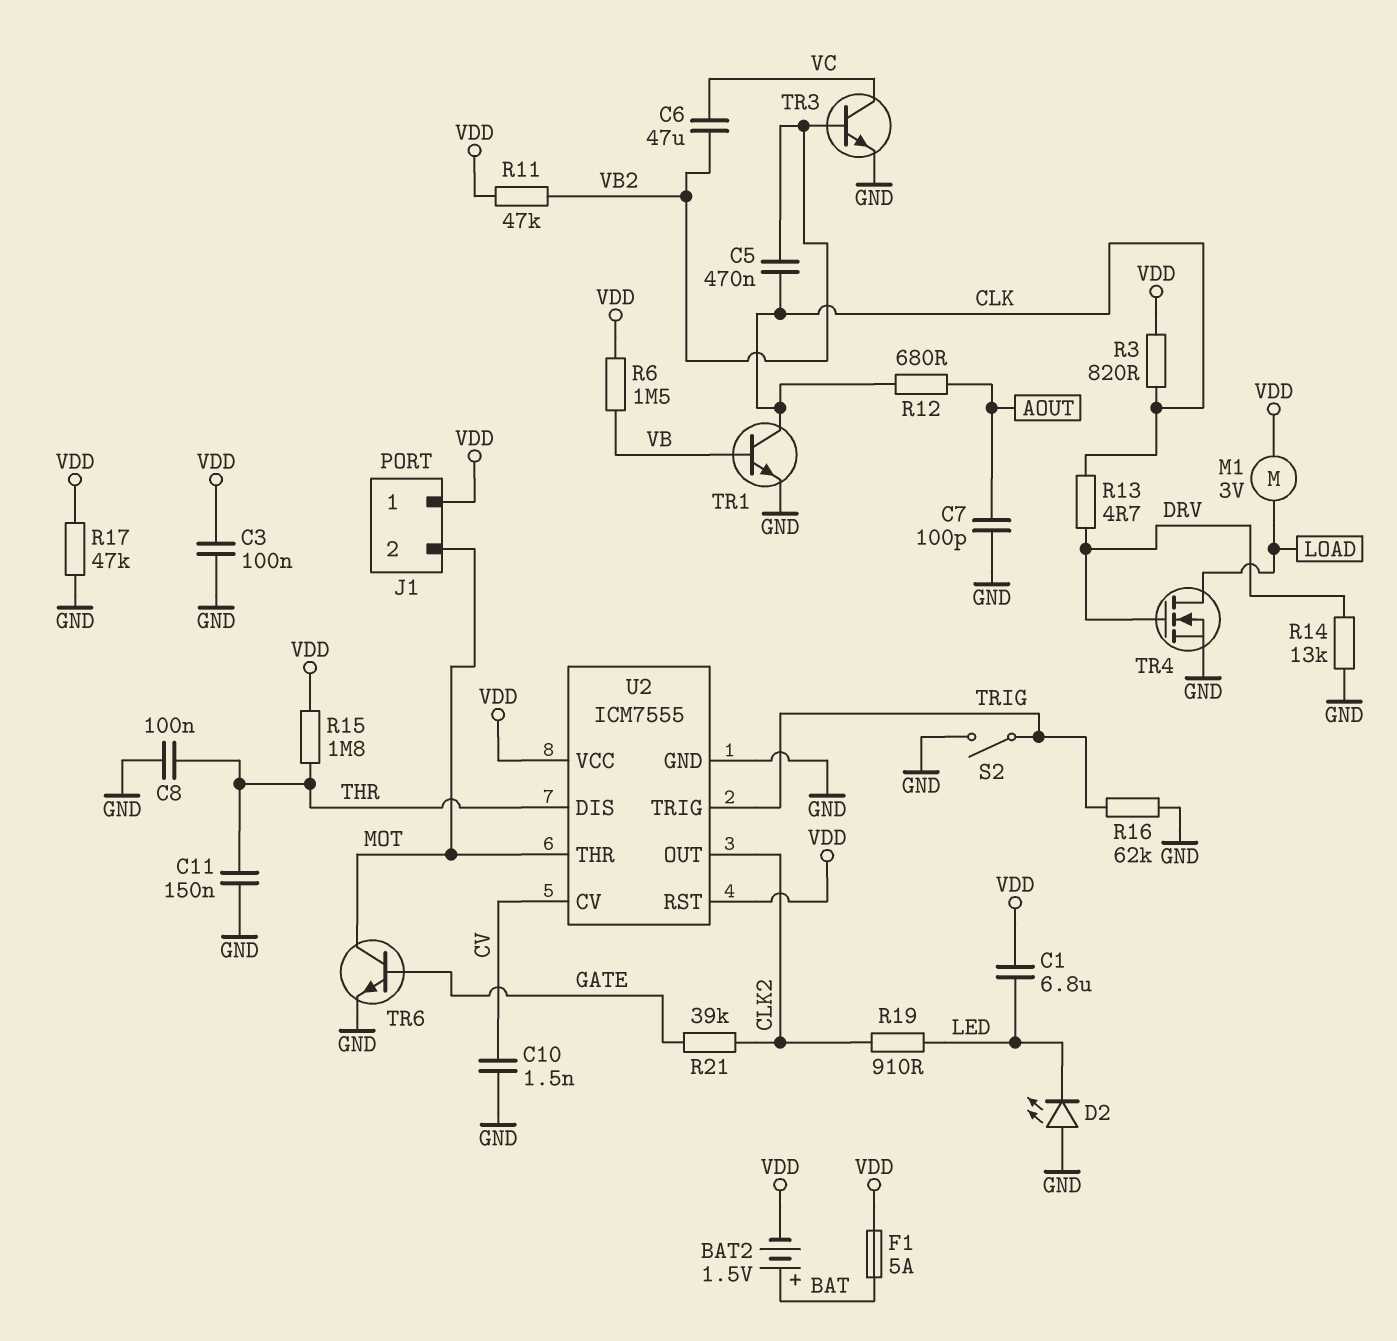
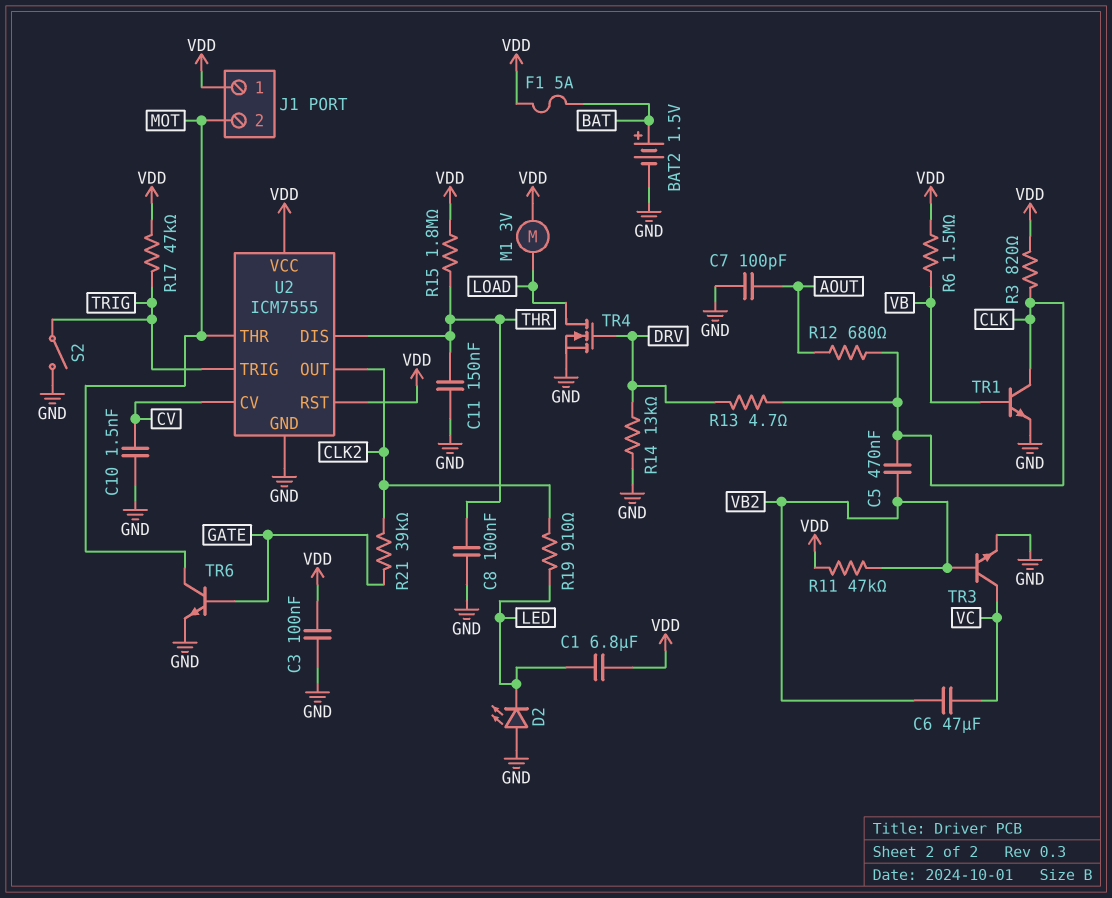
BAT2: 1.5V (plus BAT, minus VDD) -> 1.5V (plus BAT, minus GND)
R16: 62k (GND, TRIG) -> none
R17: 47k (GND, VDD) -> 47k (TRIG, VDD)

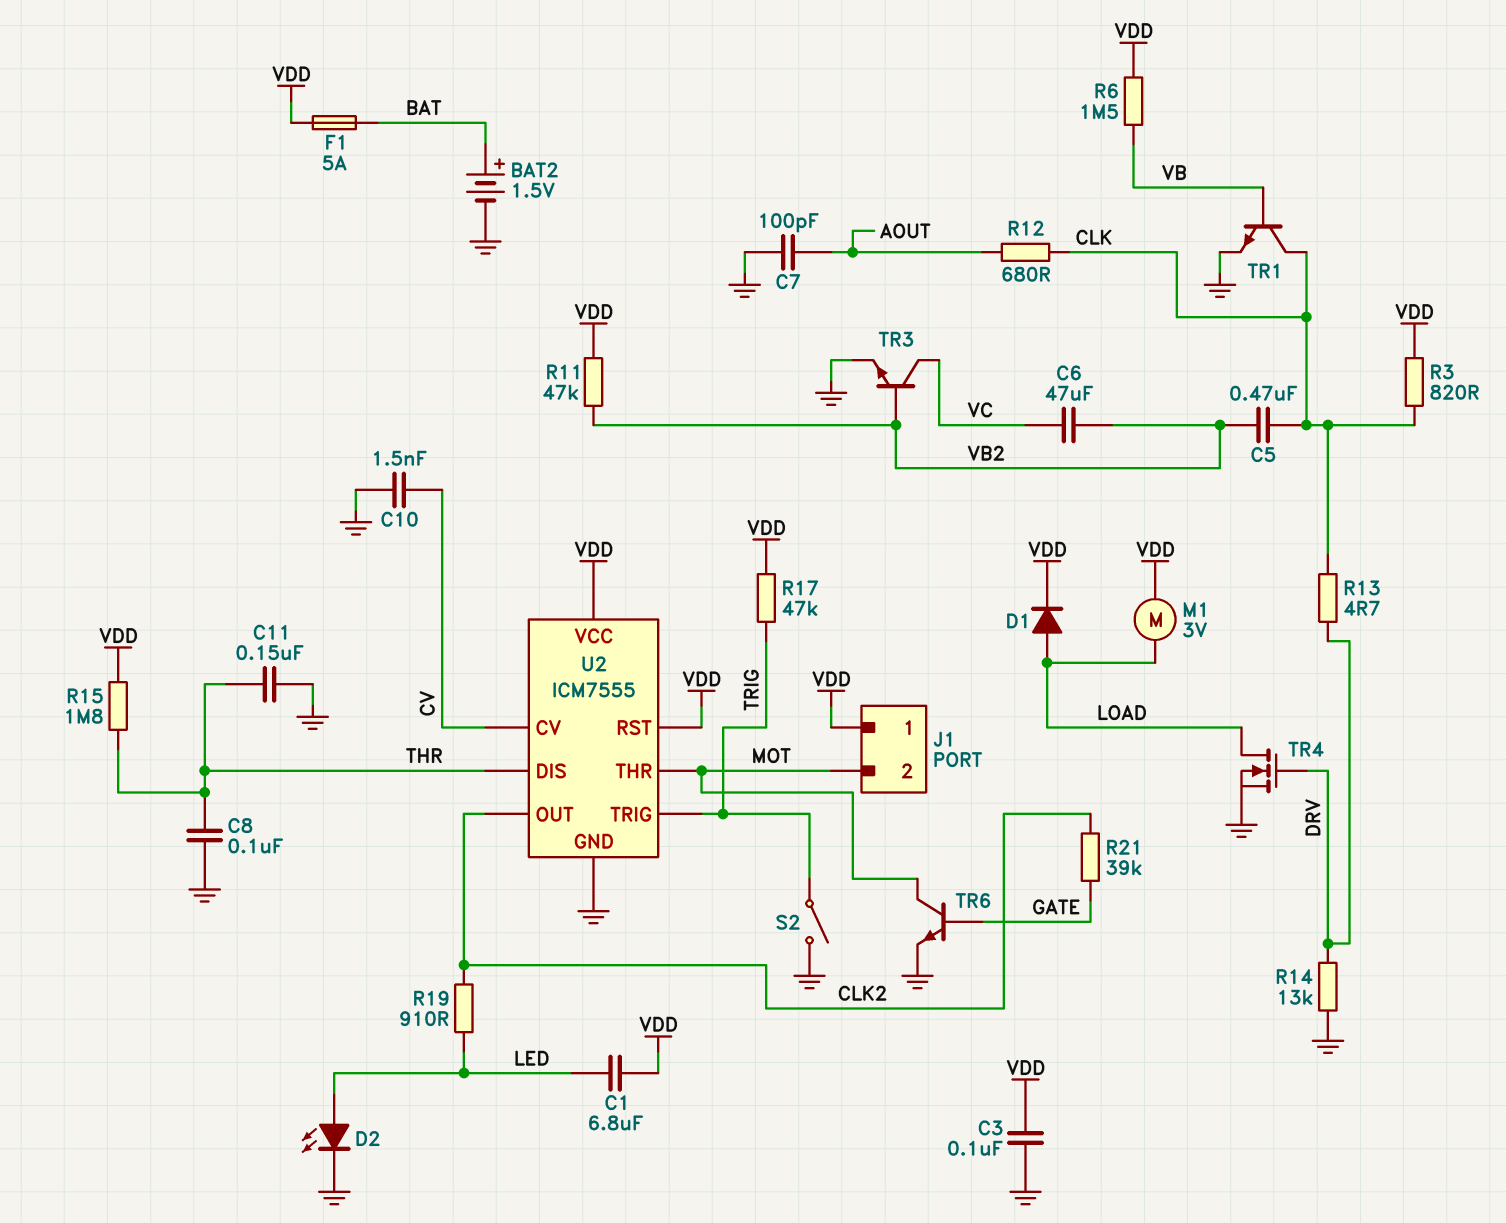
D1: none -> diode (A LOAD, K VDD)
D2: LED (A GND, K LED) -> LED (A LED, K GND)

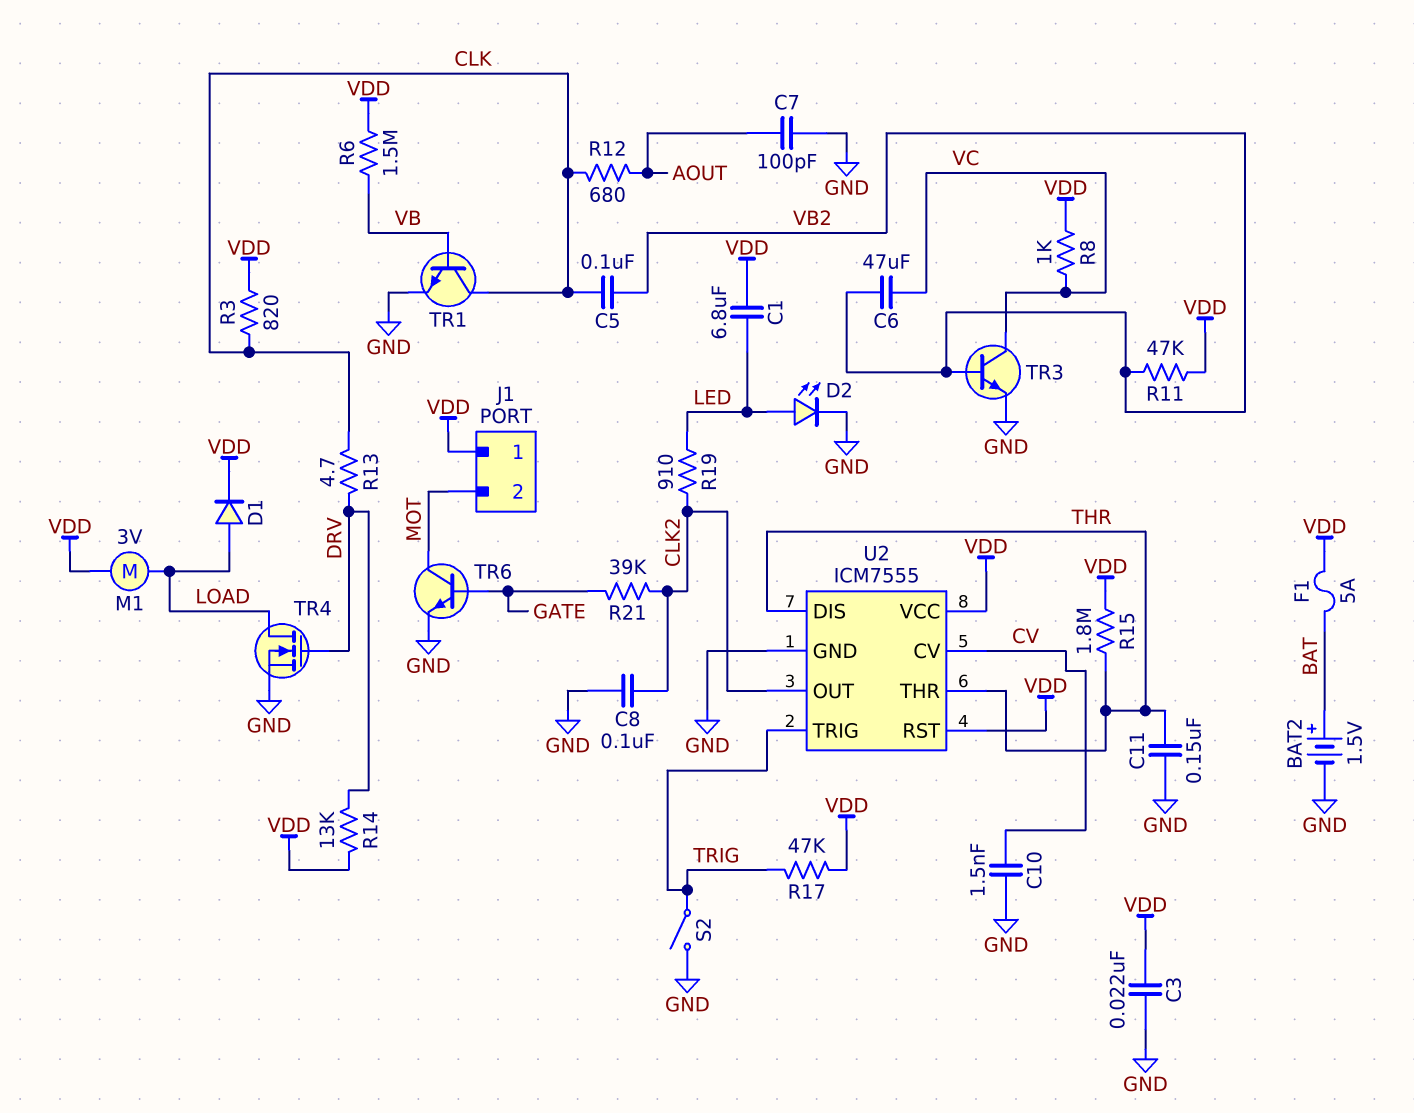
C3: 100nF (GND, VDD) -> 22nF (GND, VDD)
C5: 470nF (CLK, VB2) -> 100nF (CLK, VB2)
C8: 100nF (GND, THR) -> 100nF (CLK2, GND)
R8: none -> 1k (VC, VDD)
R14: 13k (DRV, GND) -> 13k (DRV, VDD)
U2 pin THR: MOT -> THR

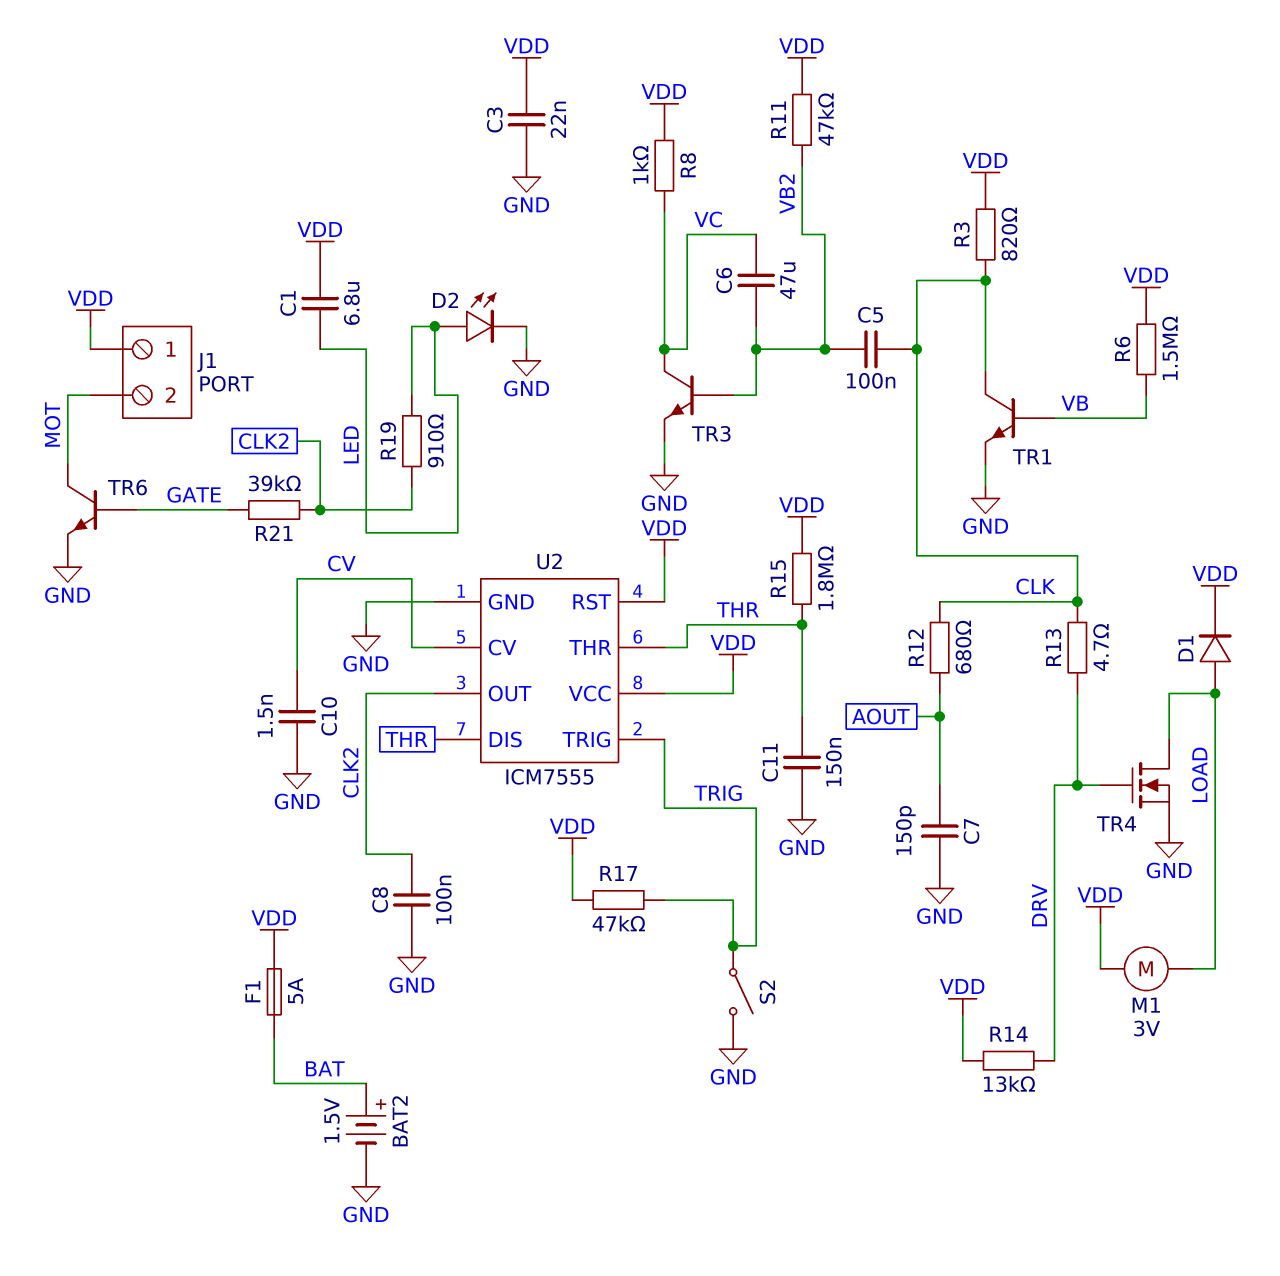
C7: 100pF (AOUT, GND) -> 150pF (AOUT, GND)

